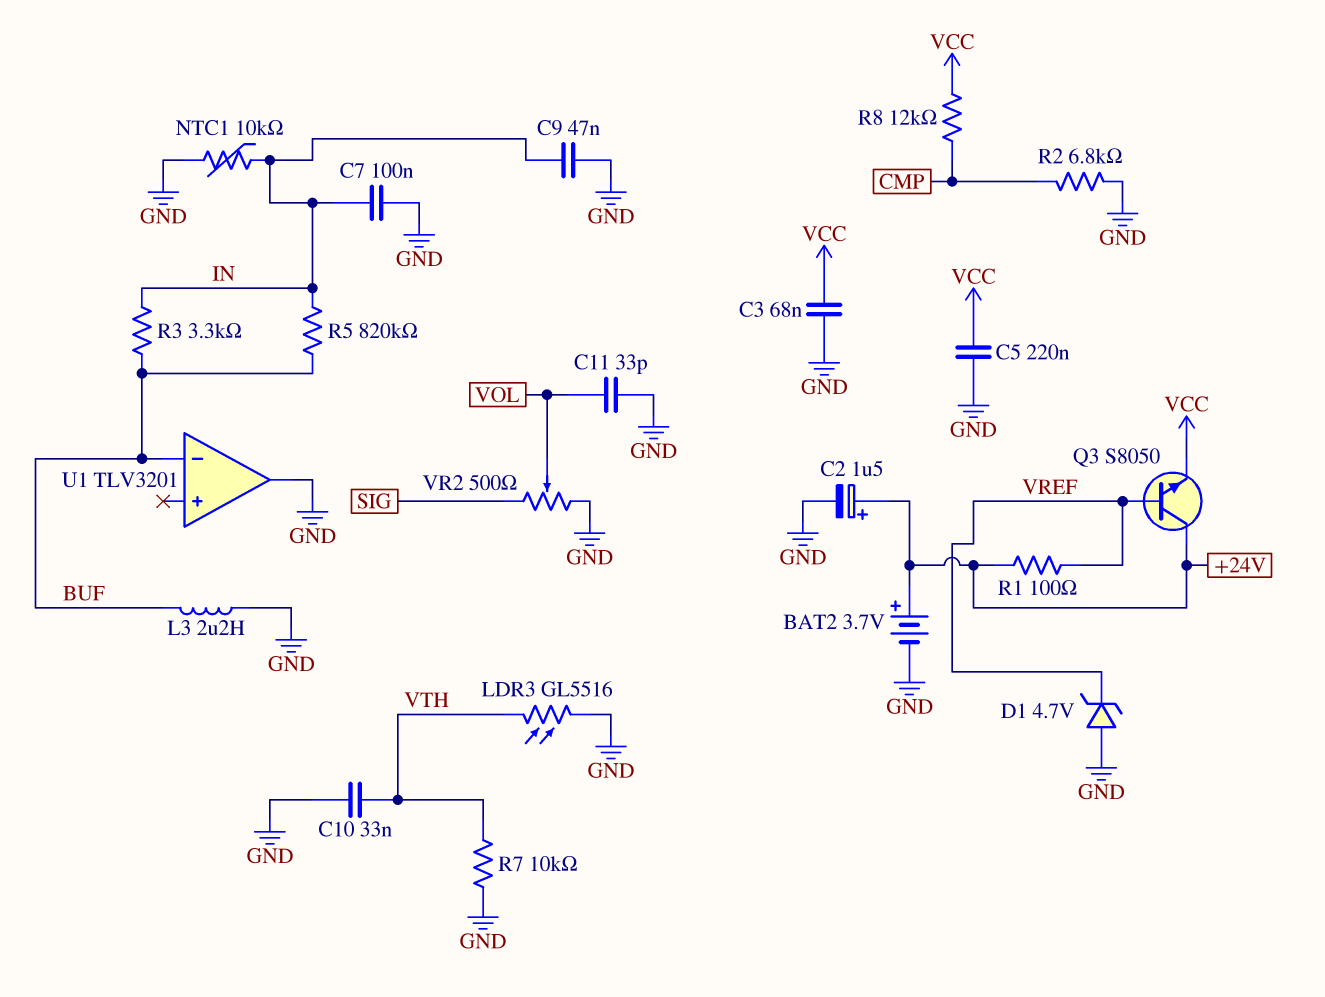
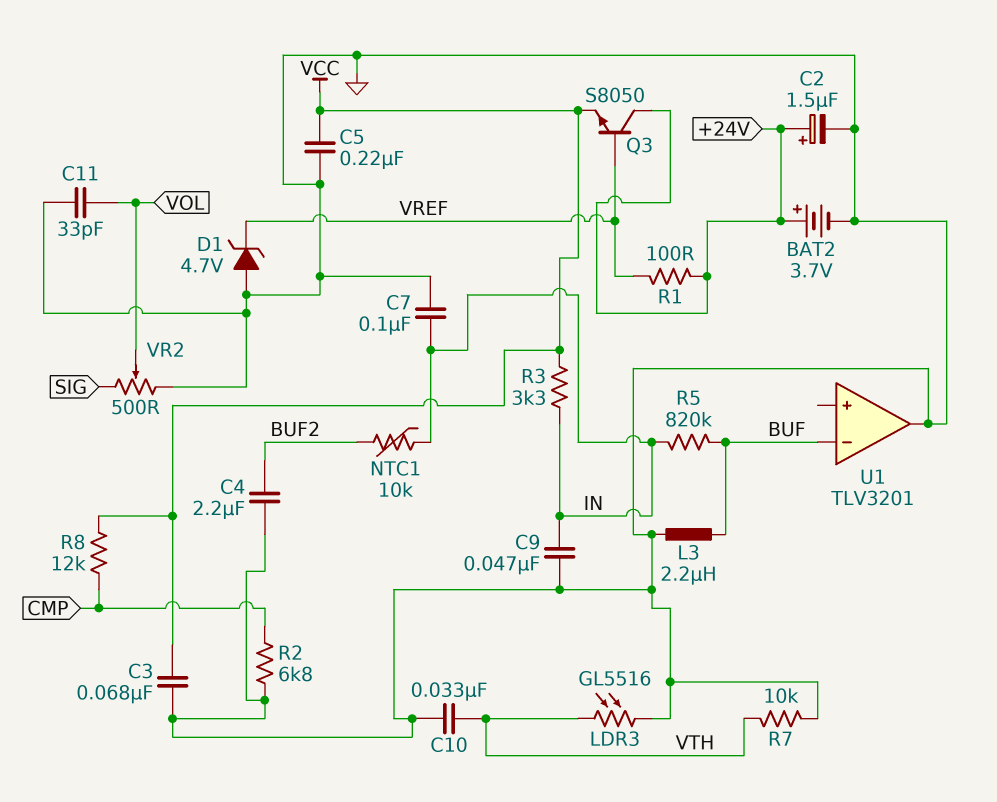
C4: none -> 2.2uF (BUF2, GND)
NTC1: 10k (GND, IN) -> 10k (BUF2, IN)
R3: 3.3k (BUF, IN) -> 3.3k (IN, VCC)

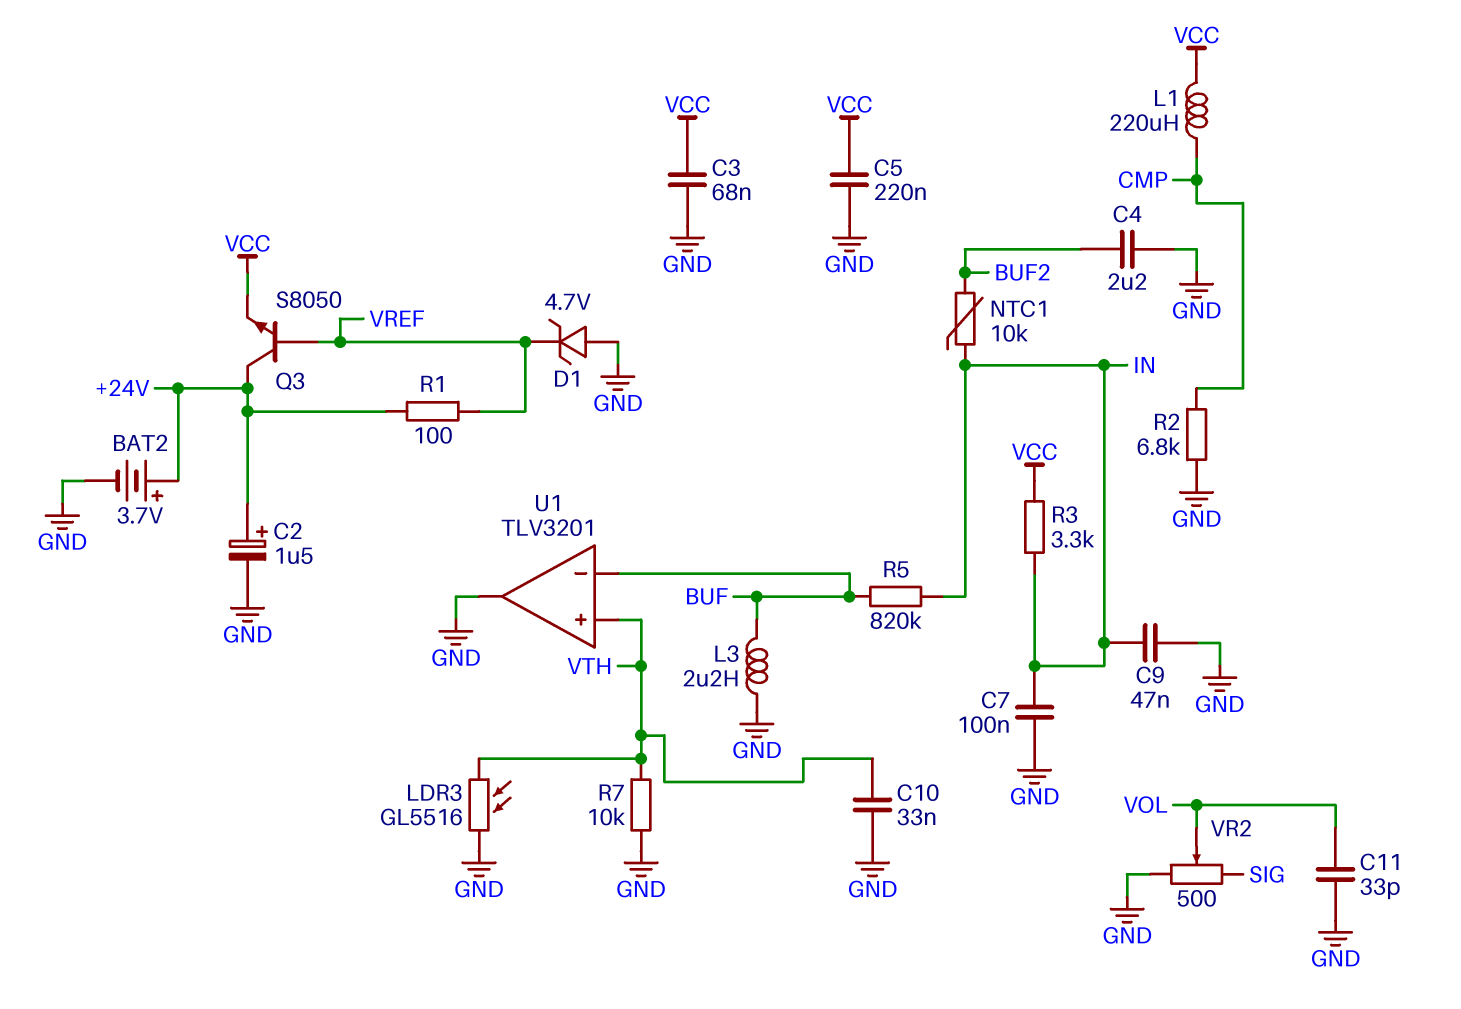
L1: none -> 220uH (CMP, VCC)
R8: 12k (CMP, VCC) -> none
U1 pin in+: none -> VTH

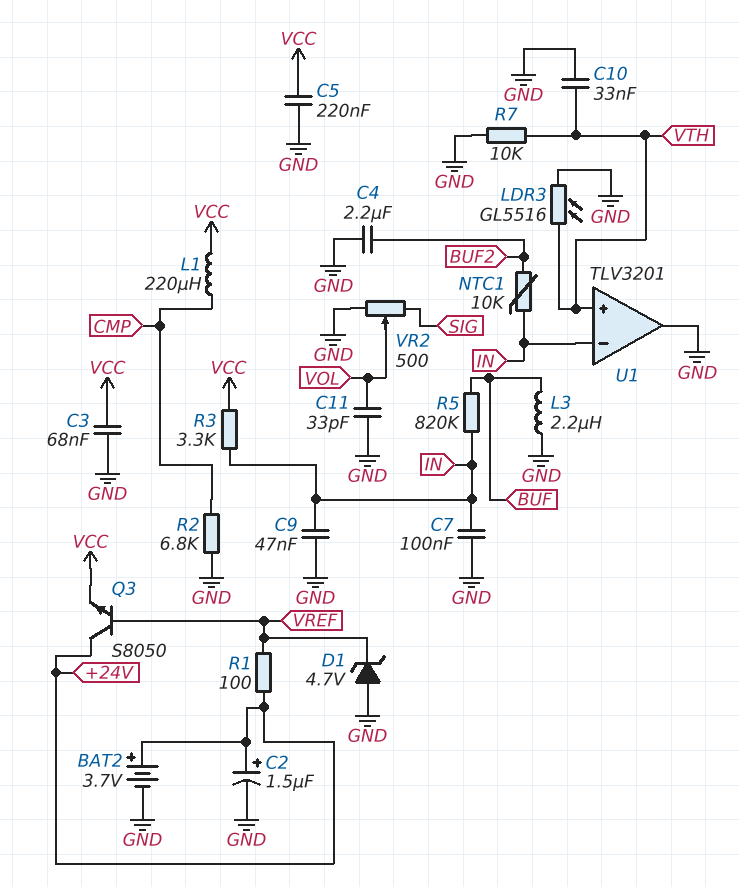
U1 pin in-: BUF -> IN

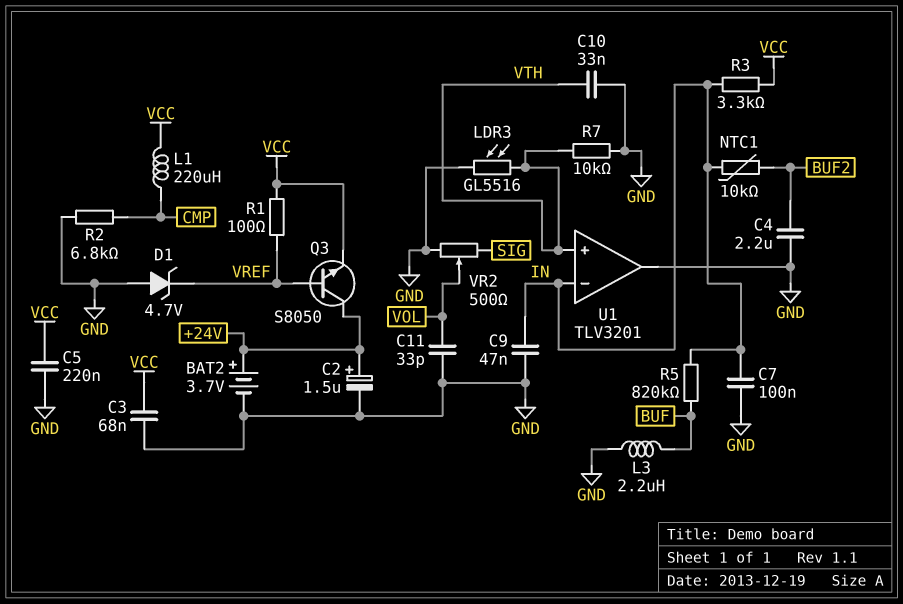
R1: 100 (+24V, VREF) -> 100 (VCC, VREF)

